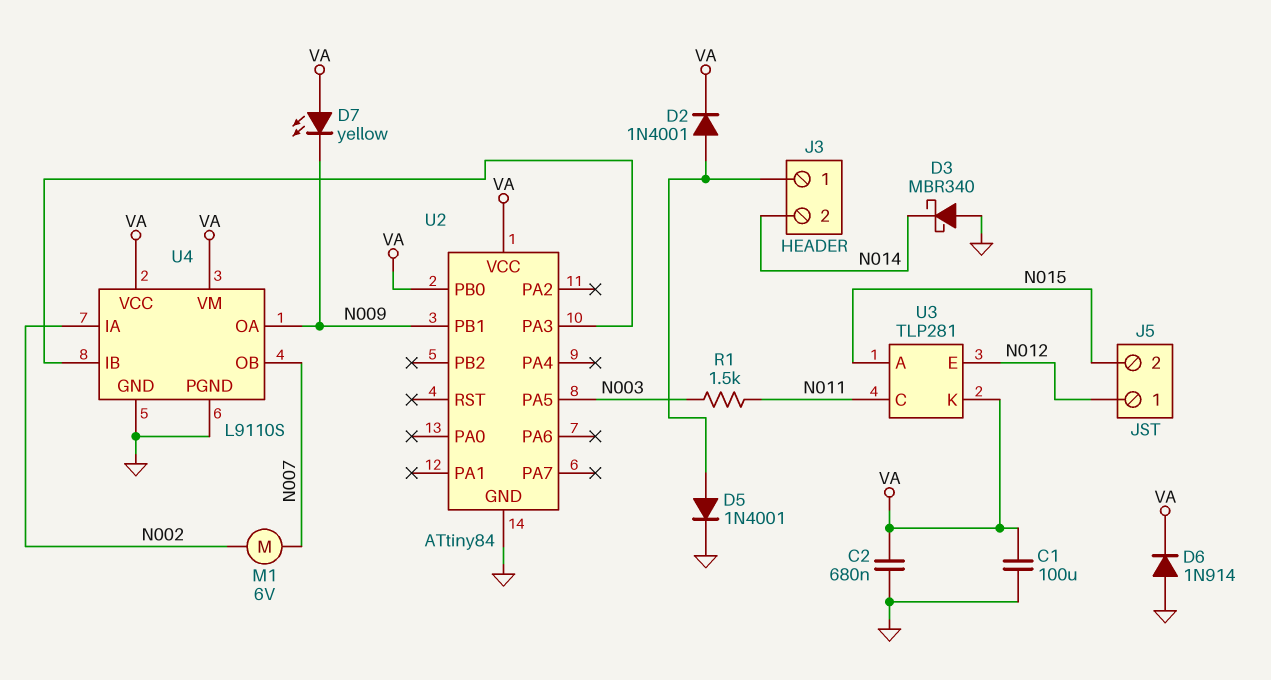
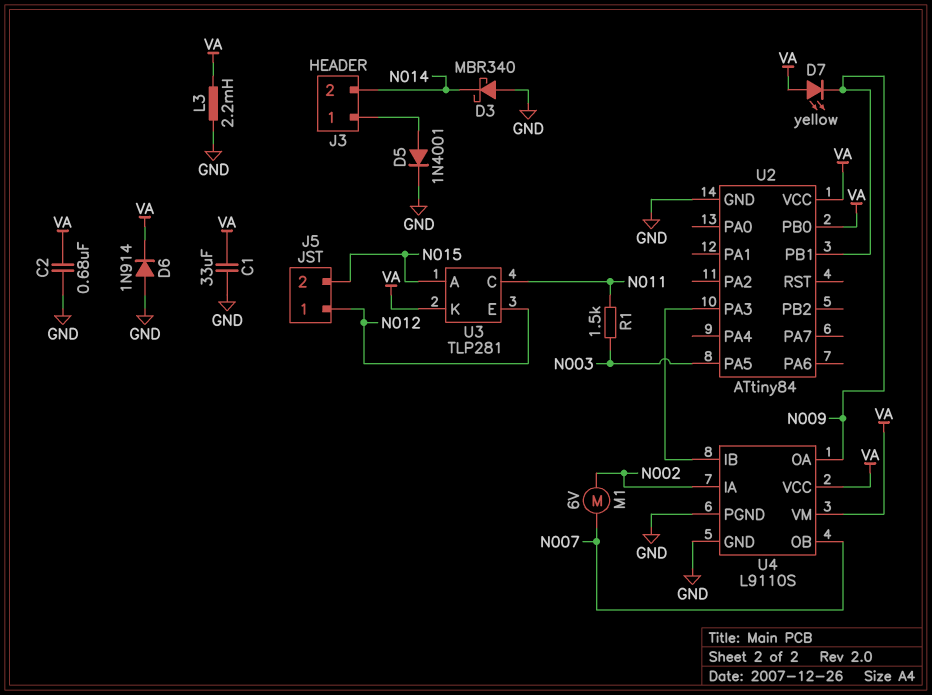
C1: 100uF (GND, VA) -> 33uF (GND, VA)
D2: diode 1N4001 (A J3/1, K VA) -> none
L3: none -> 2.2mH (GND, VA)

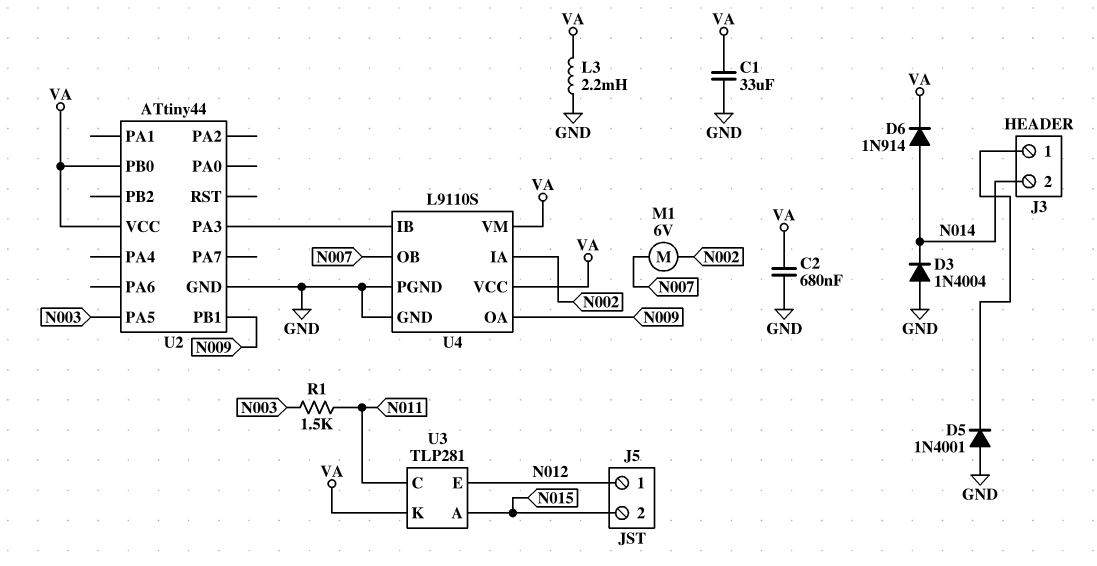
D3: schottky MBR340 (A GND, K N014) -> diode 1N4004 (A GND, K N014)
D5: diode 1N4001 (A J3/1, K GND) -> diode 1N4001 (A GND, K J3/1)
D6: diode 1N914 (A GND, K VA) -> diode 1N914 (A N014, K VA)
D7: LED yellow (A VA, K N009) -> none
U2: ATtiny84 -> ATtiny44

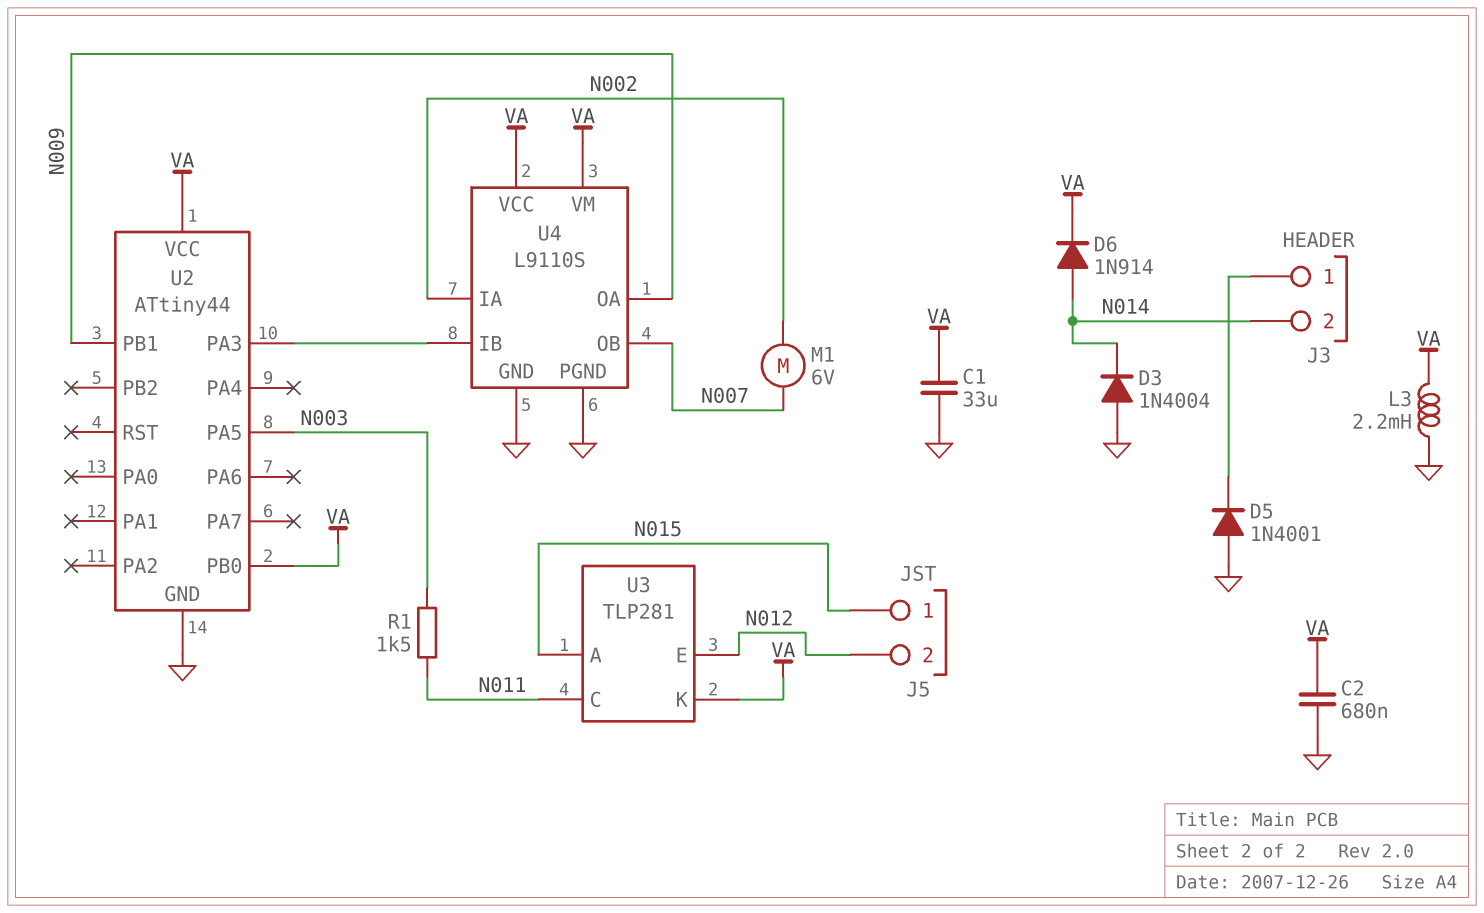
J5 pin 1: N012 -> N015
J5 pin 2: N015 -> N012

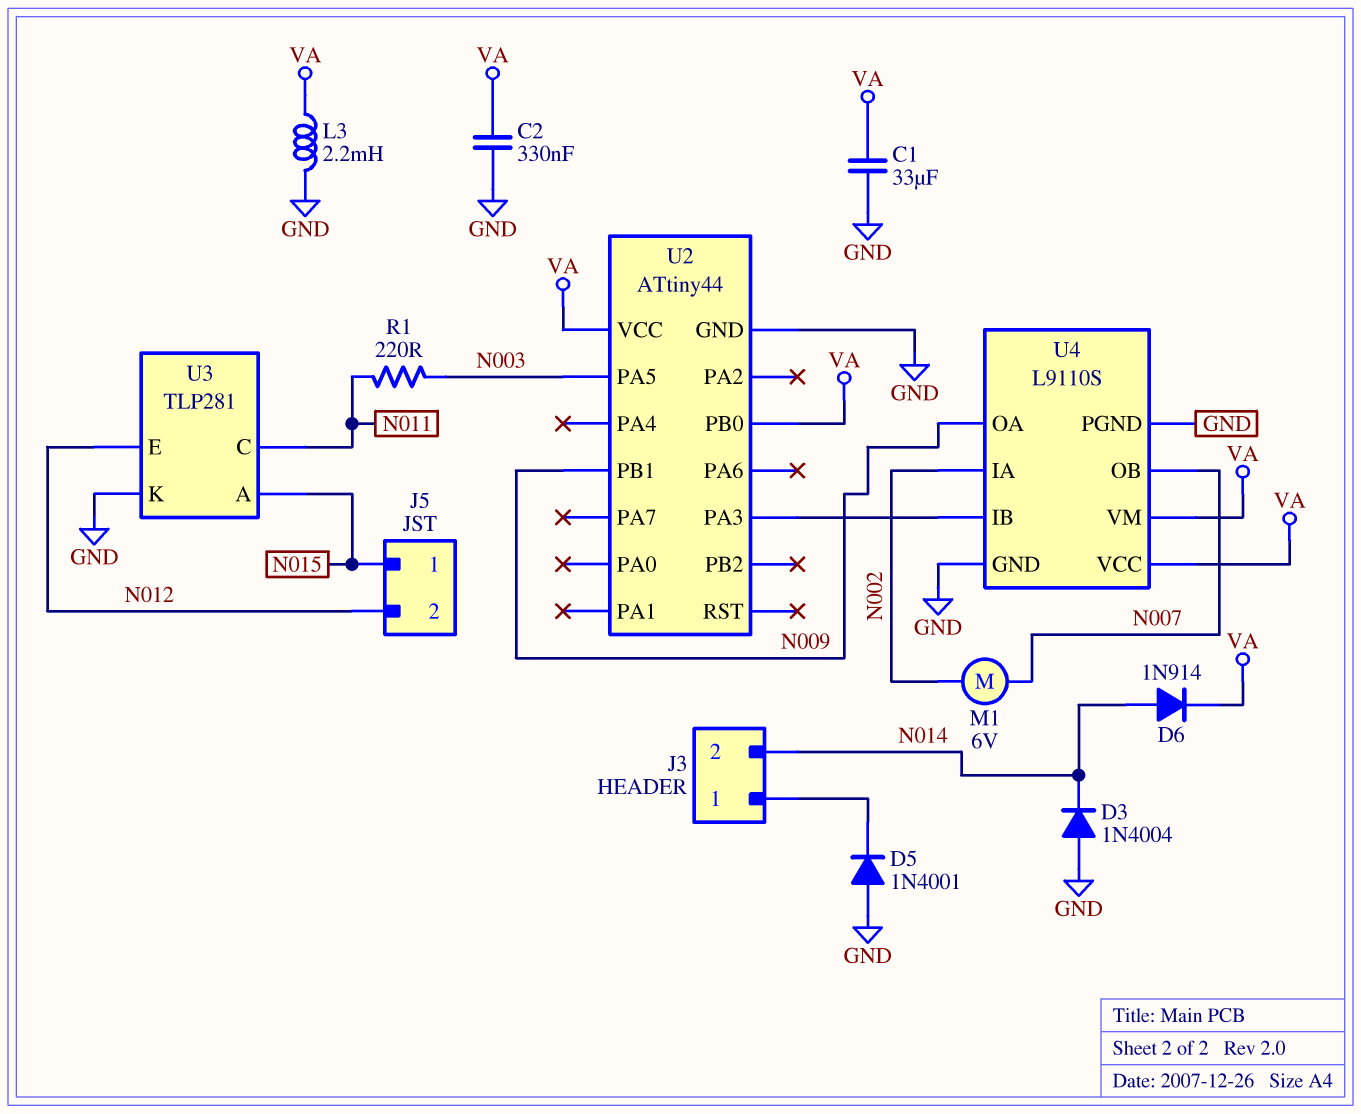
C2: 680nF (GND, VA) -> 330nF (GND, VA)
R1: 1.5k (N003, N011) -> 220 (N003, N011)
U3 pin K: VA -> GND

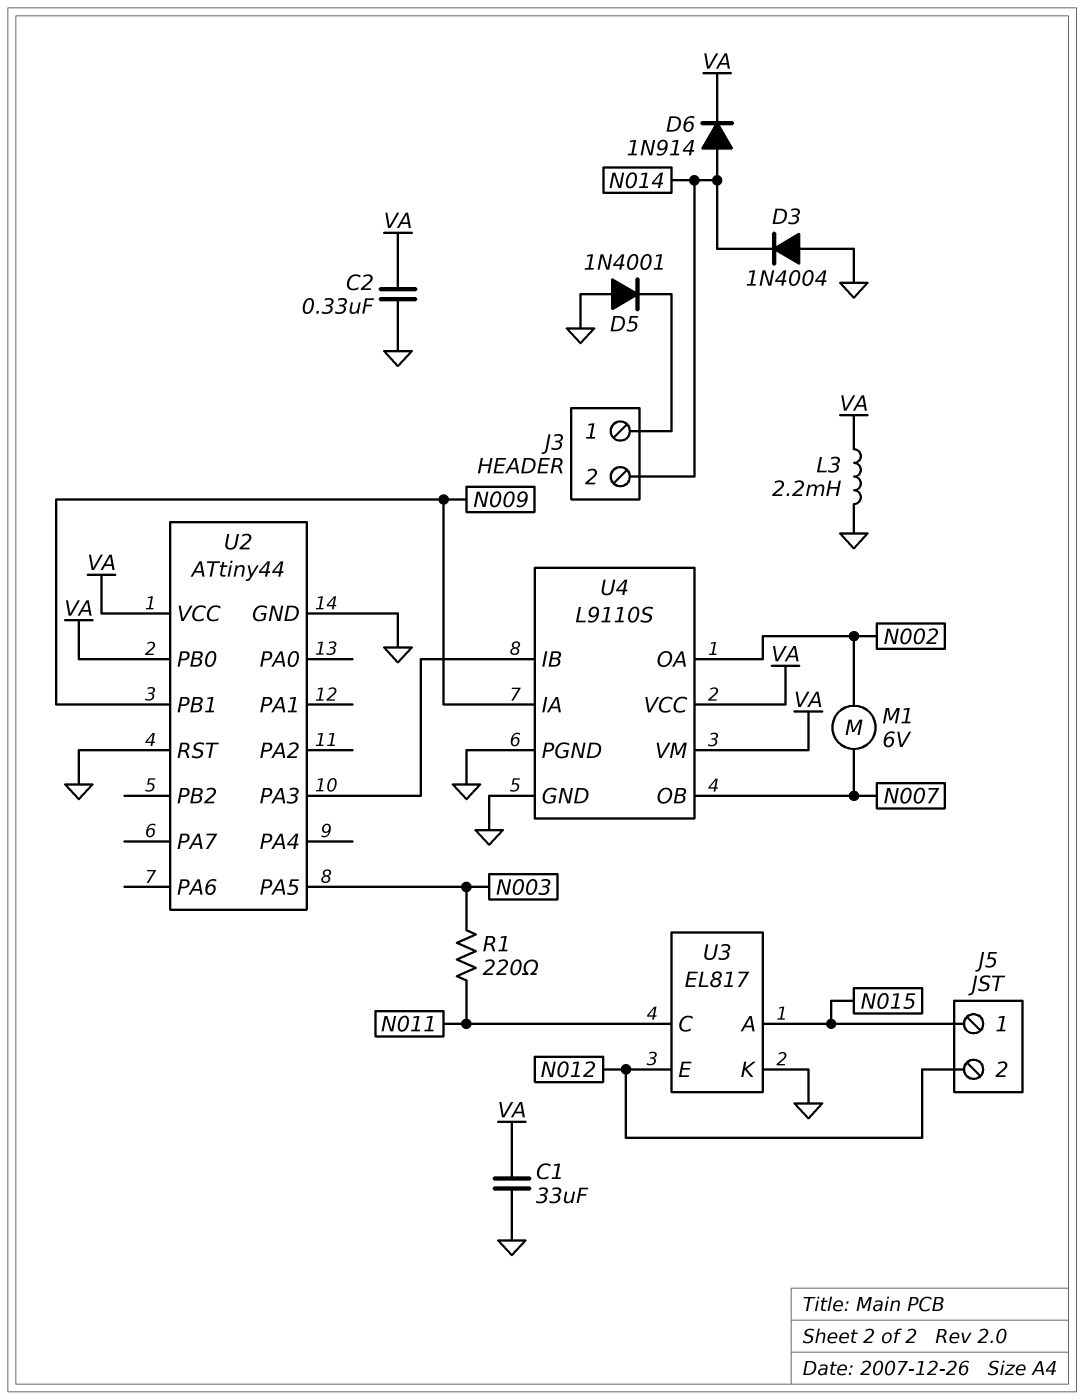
U2 pin RST: none -> GND
U3: TLP281 -> EL817
U4 pin IA: N002 -> N009
U4 pin OA: N009 -> N002

